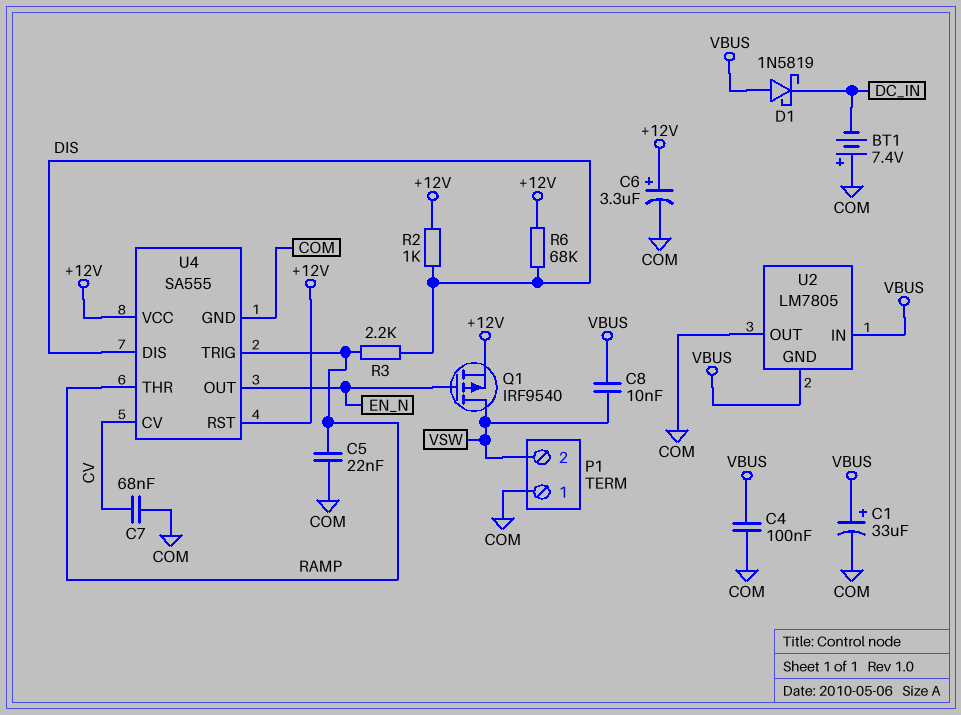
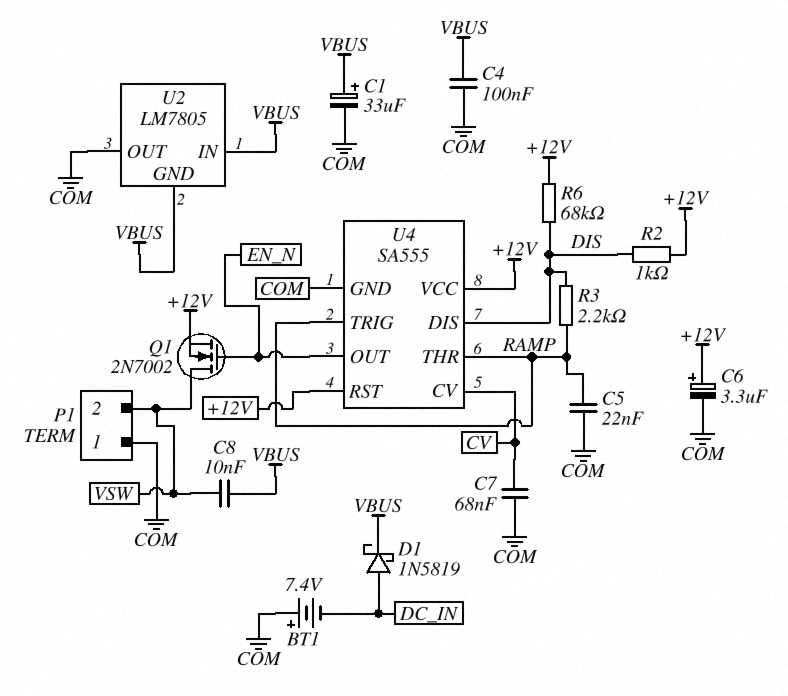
D1: schottky 1N5819 (A VBUS, K DC_IN) -> schottky 1N5819 (A DC_IN, K VBUS)
Q1: PMOS IRF9540 (G EN_N, D VSW, S +12V) -> NMOS 2N7002 (G EN_N, D VSW, S +12V)

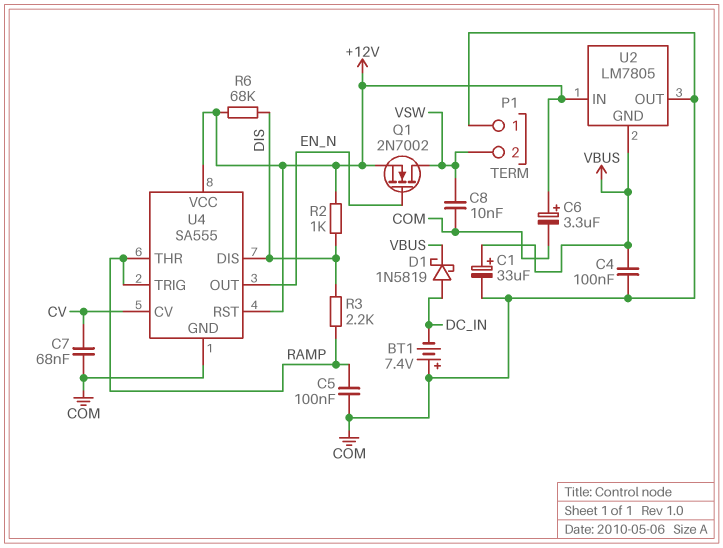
C5: 22nF (COM, RAMP) -> 100nF (COM, RAMP)
C8: 10nF (VBUS, VSW) -> 10nF (COM, VSW)
U2 pin IN: VBUS -> +12V

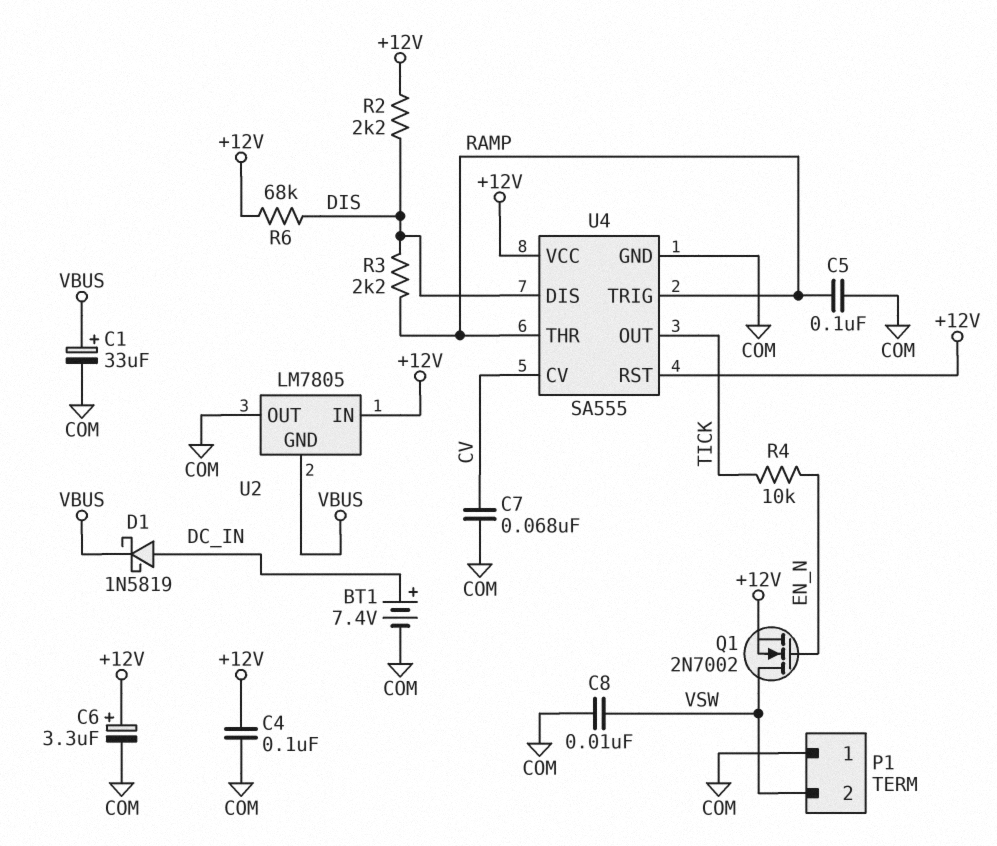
BT1: 7.4V (plus COM, minus DC_IN) -> 7.4V (plus DC_IN, minus COM)
C4: 100nF (COM, VBUS) -> 100nF (+12V, COM)
R2: 1k (+12V, DIS) -> 2.2k (+12V, DIS)
R4: none -> 10k (EN_N, TICK)
U4 pin OUT: EN_N -> TICK

